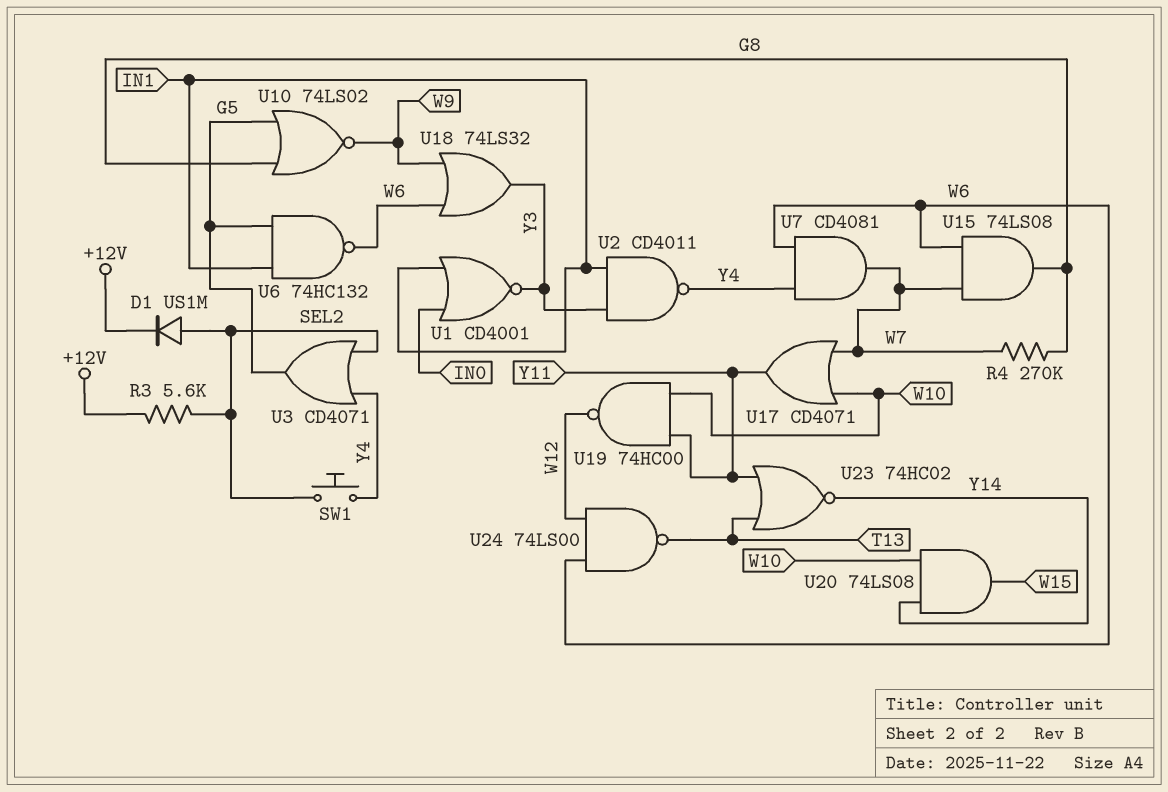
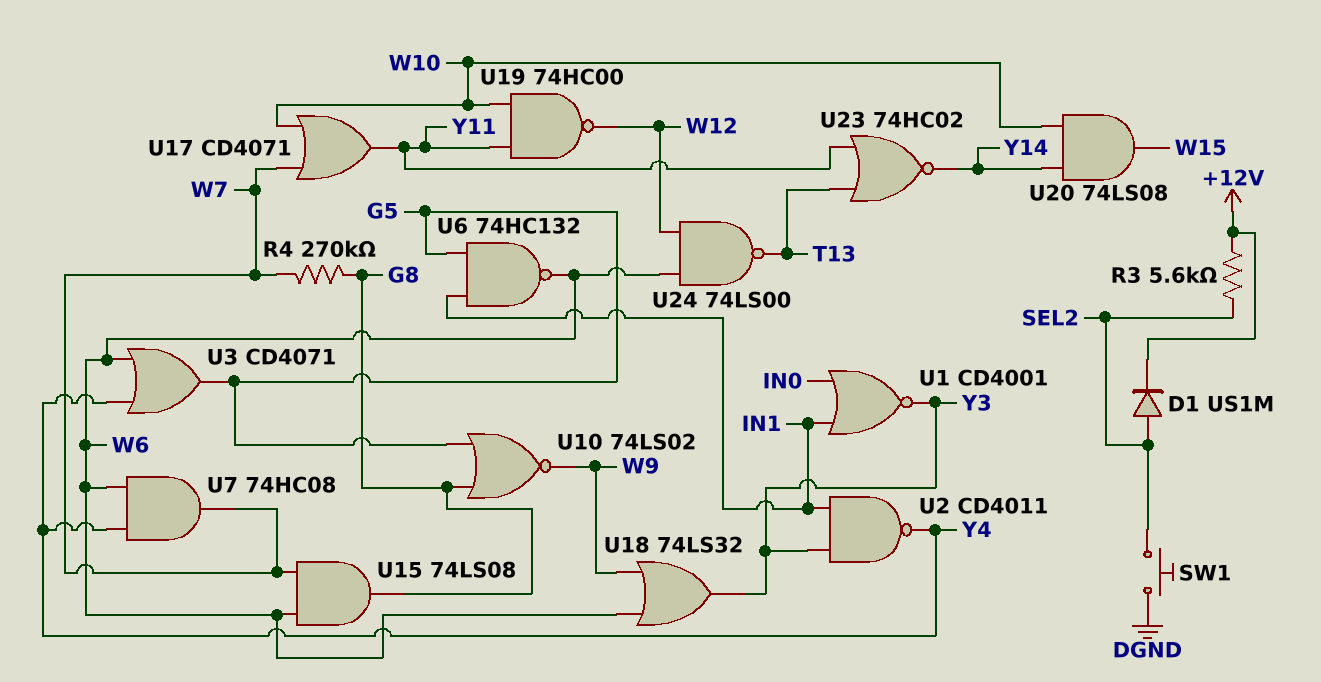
SW1: button (SEL2, Y4) -> button (DGND, SEL2)
U3: OR CD4071 (in SEL2, in Y4, out G5) -> OR CD4071 (in W6, in Y4, out G5)
U7: AND CD4081 (in W6, in Y4, out W7) -> AND 74HC08 (in W6, in Y4, out W7)

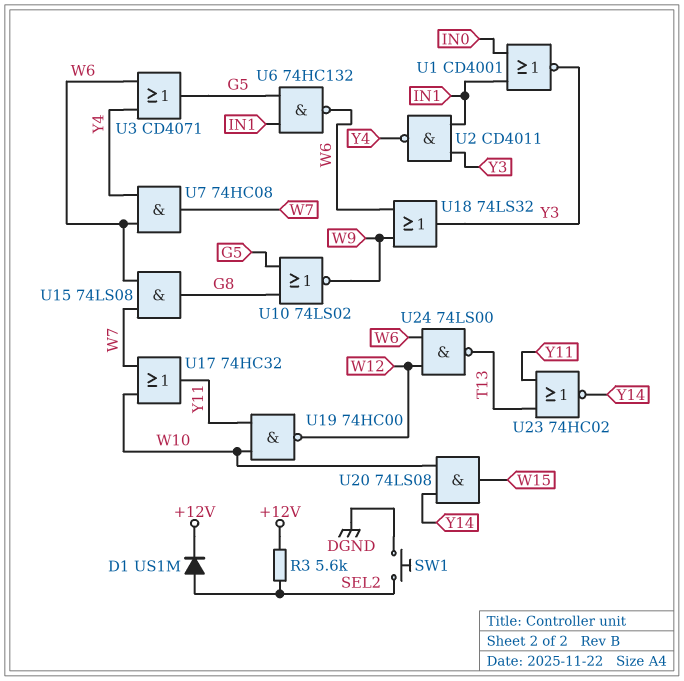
R4: 270k (G8, W7) -> none
U17: OR CD4071 (in W7, in W10, out Y11) -> OR 74HC32 (in W7, in W10, out Y11)

